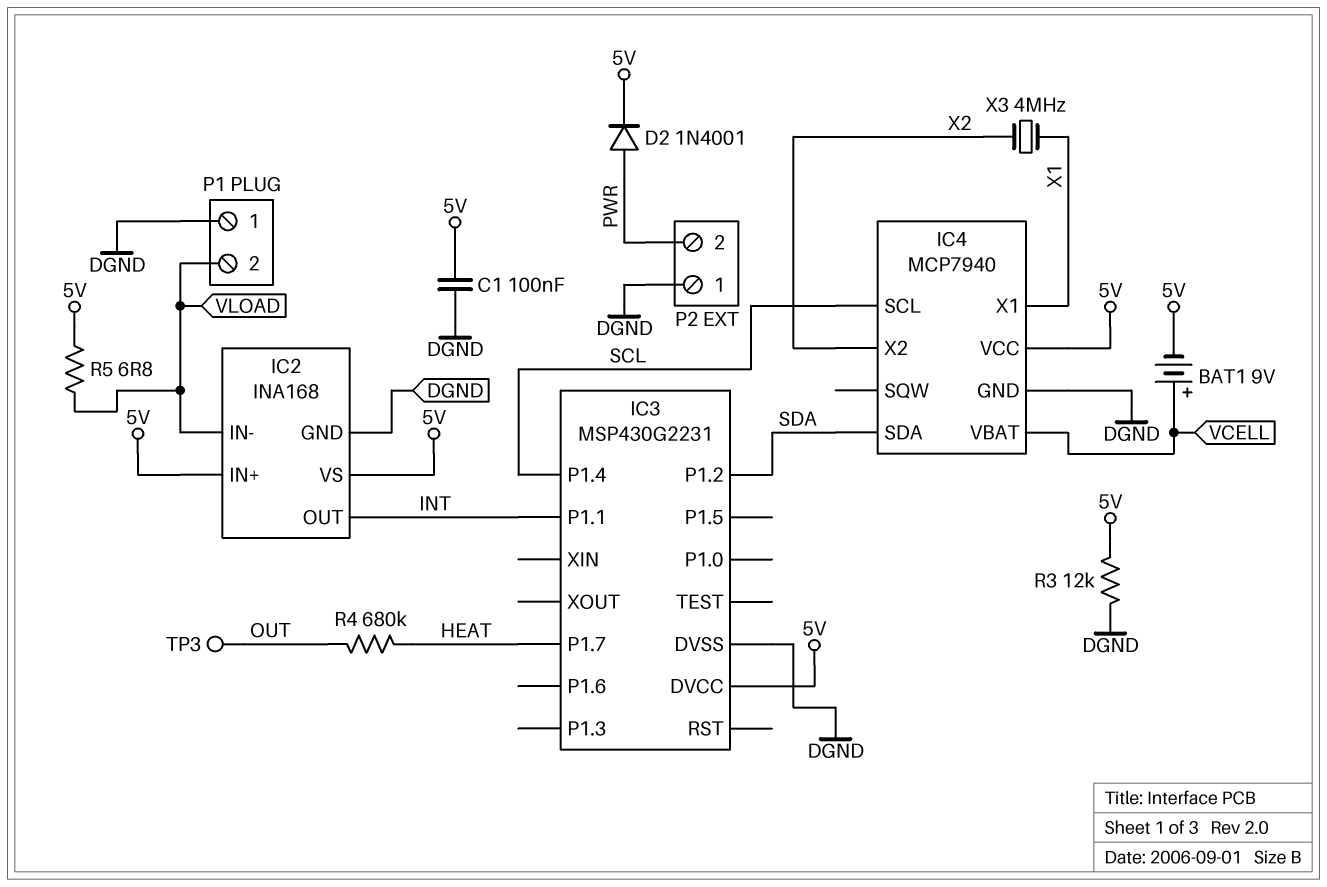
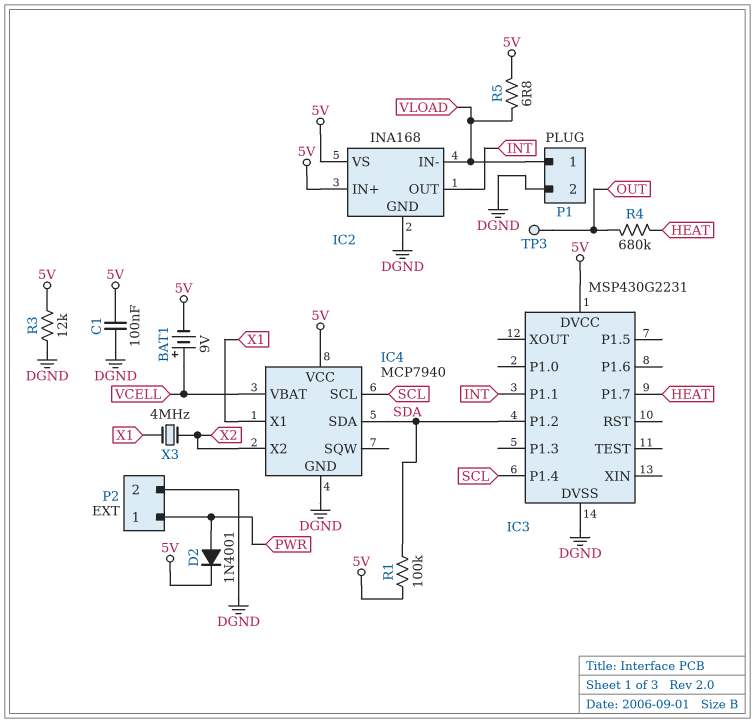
P1 pin 1: DGND -> VLOAD
P1 pin 2: VLOAD -> DGND
P2 pin 1: DGND -> PWR
P2 pin 2: PWR -> DGND
R1: none -> 100k (5V, SDA)

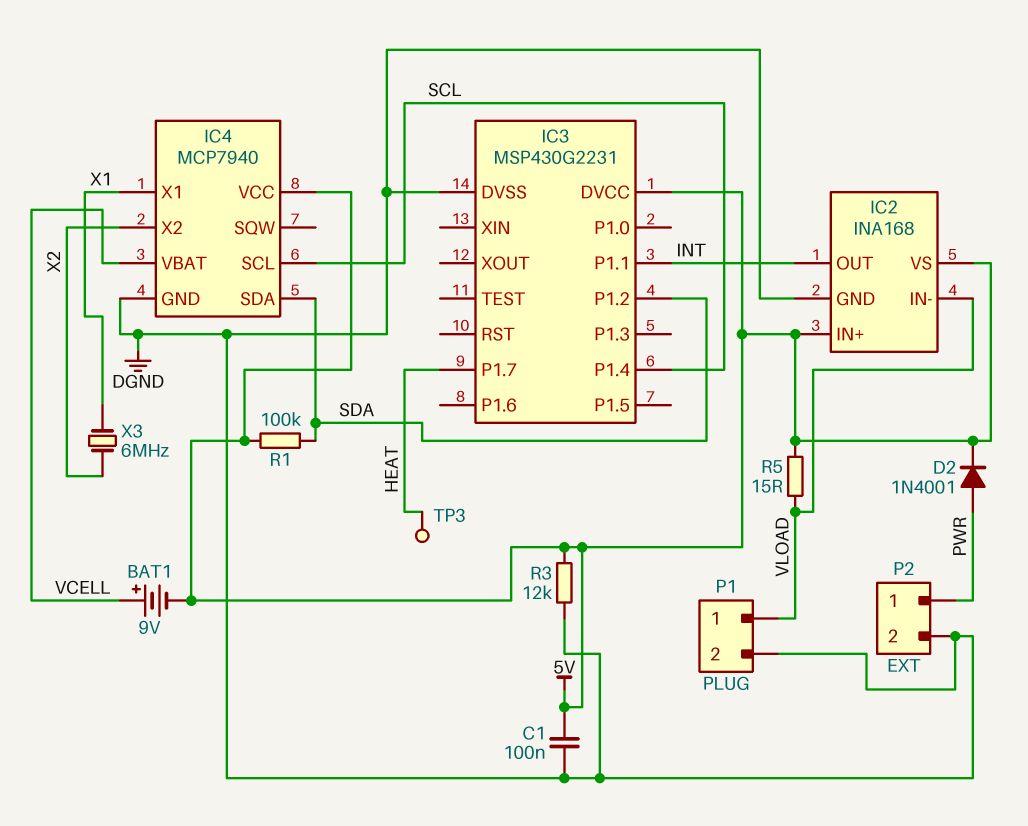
R4: 680k (HEAT, OUT) -> none
R5: 6.8 (5V, VLOAD) -> 15 (5V, VLOAD)
TP3: test point (OUT) -> test point (HEAT)
X3: 4MHz (X1, X2) -> 6MHz (X1, X2)

